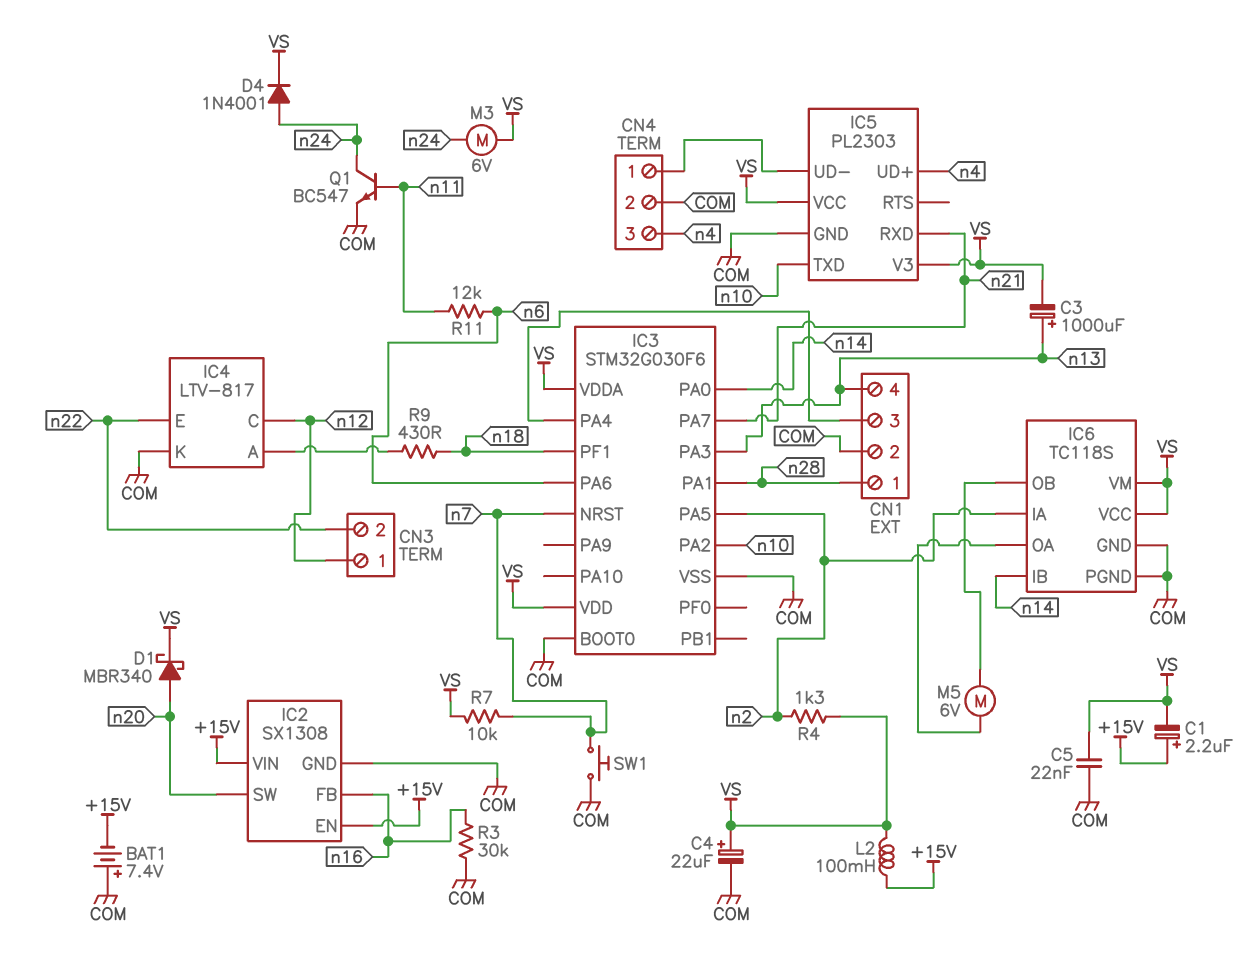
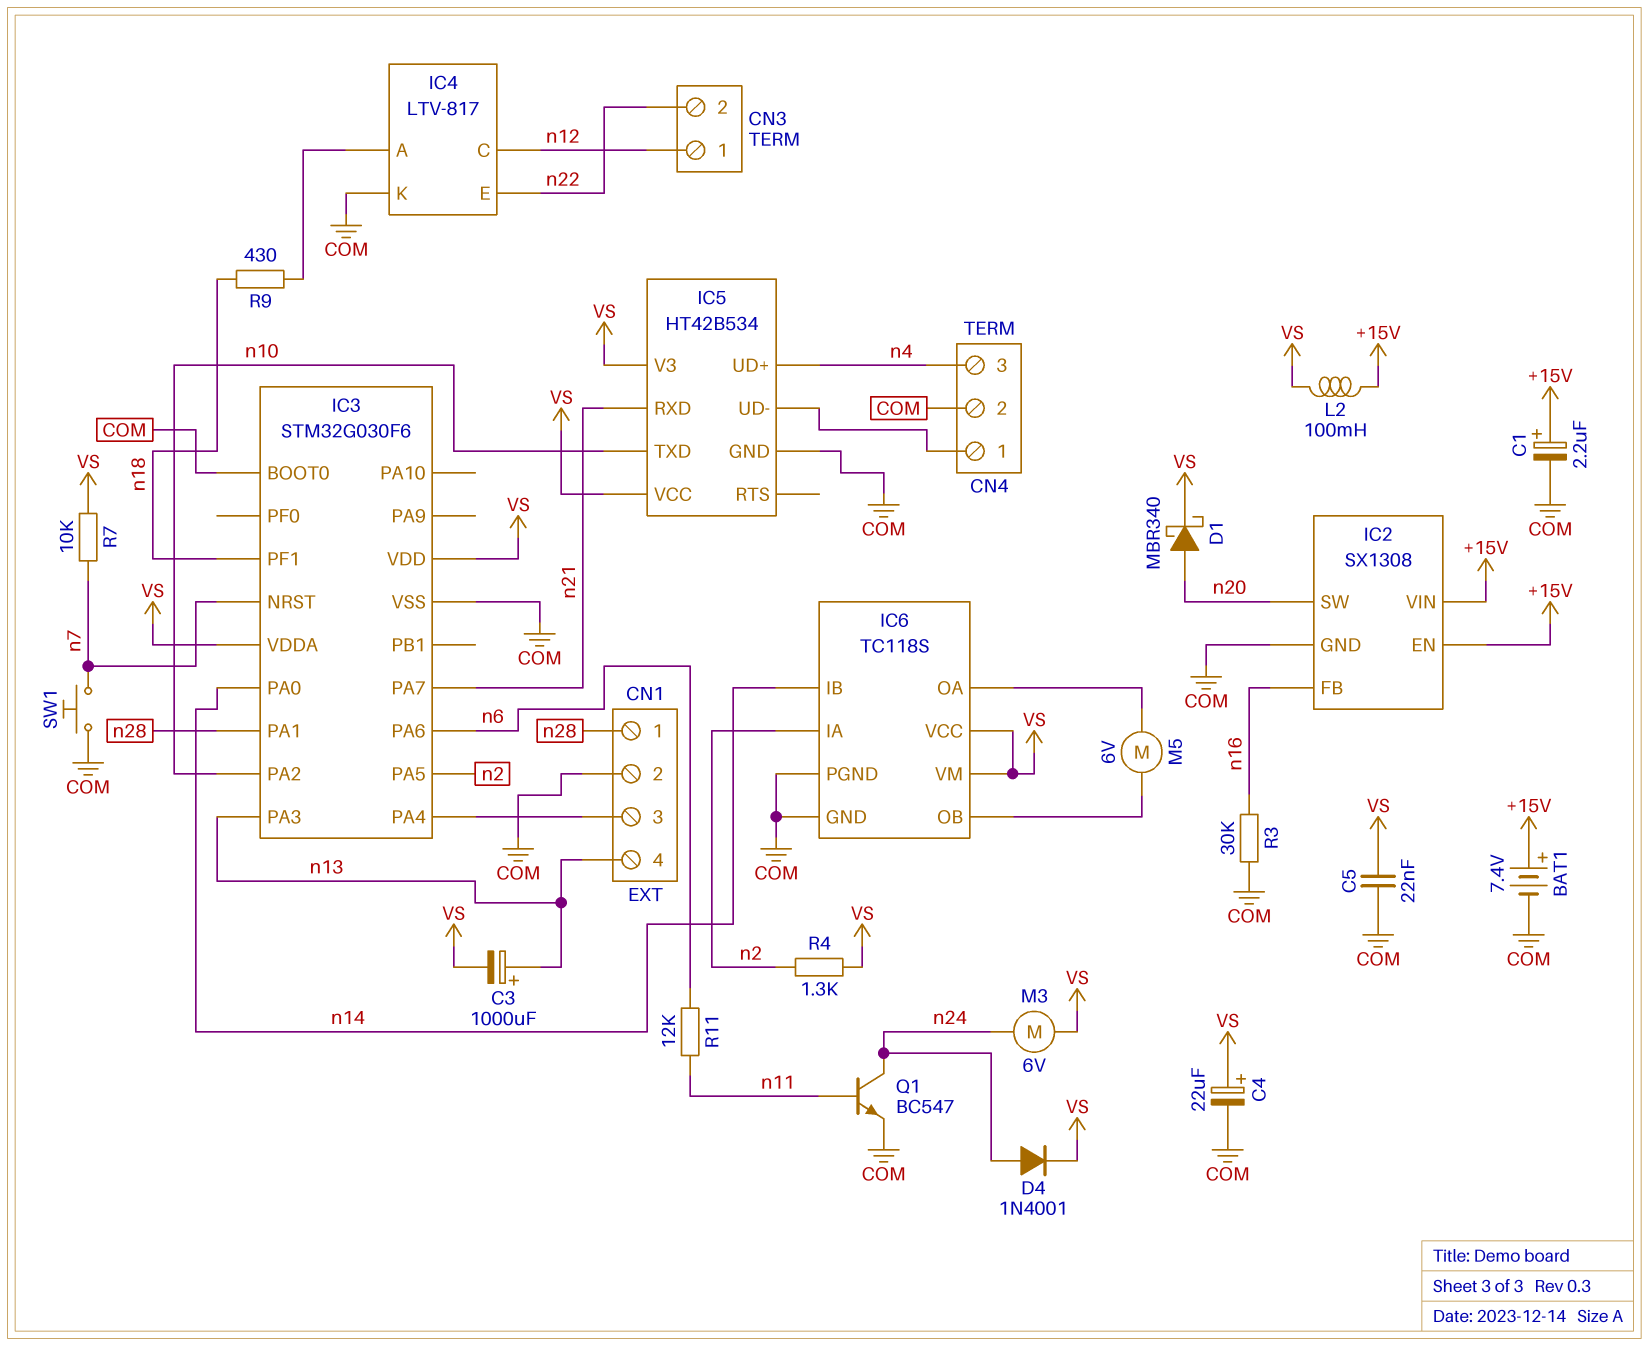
BAT1: 7.4V (plus COM, minus +15V) -> 7.4V (plus +15V, minus COM)
C1: 2.2uF (plus +15V, minus VS) -> 2.2uF (plus +15V, minus COM)
IC5: PL2303 -> HT42B534

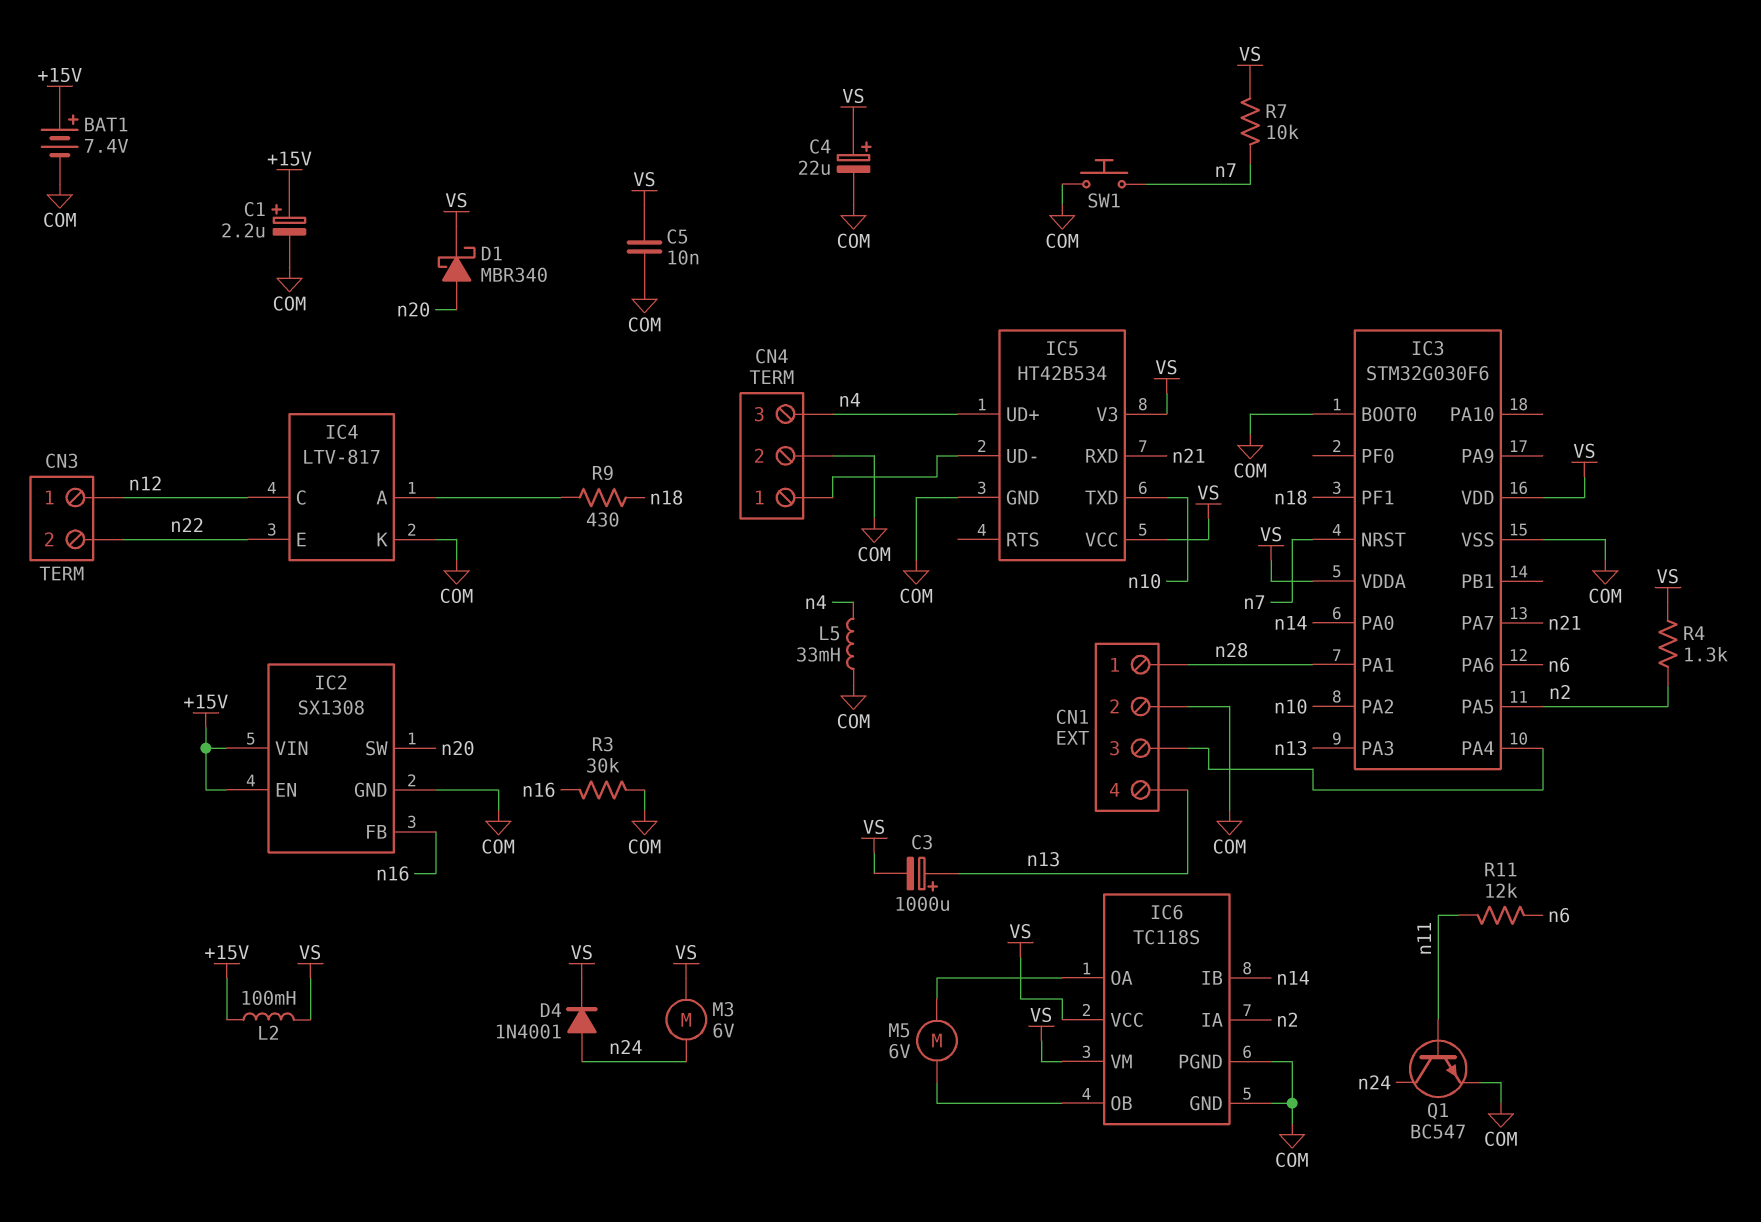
C5: 22nF (COM, VS) -> 10nF (COM, VS)
L5: none -> 33mH (COM, n4)

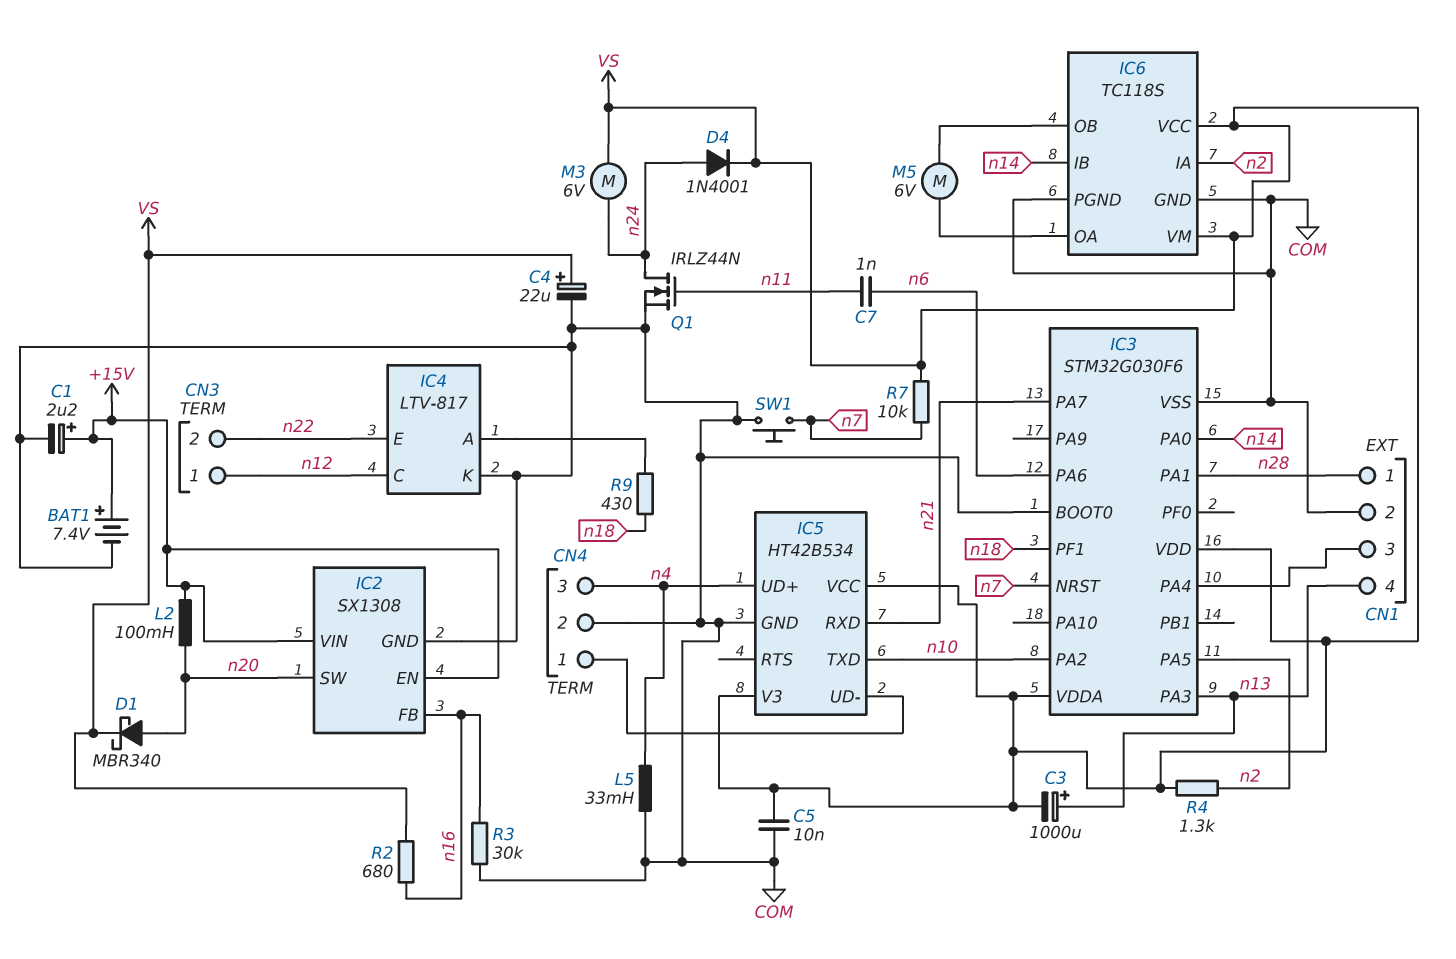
C7: none -> 1nF (n6, n11)
L2: 100mH (+15V, VS) -> 100mH (+15V, n20)
Q1: NPN BC547 (B n11, C n24, E COM) -> NMOS IRLZ44N (G n11, D n24, S COM)
R2: none -> 680 (VS, n16)
R11: 12k (n6, n11) -> none

